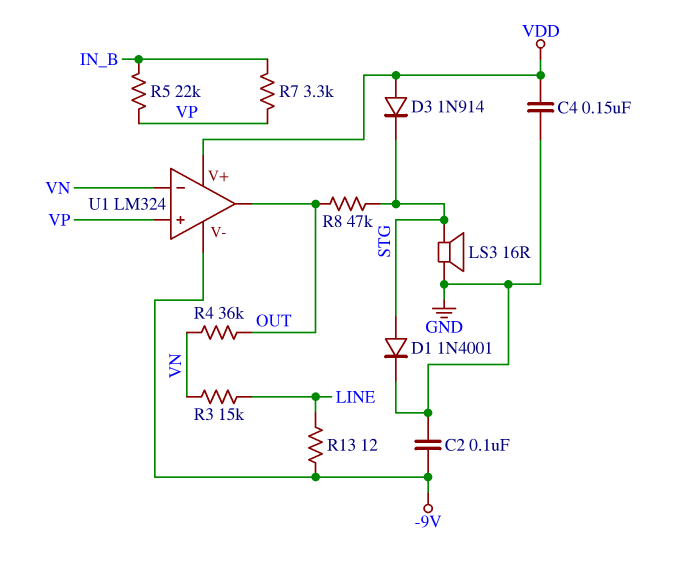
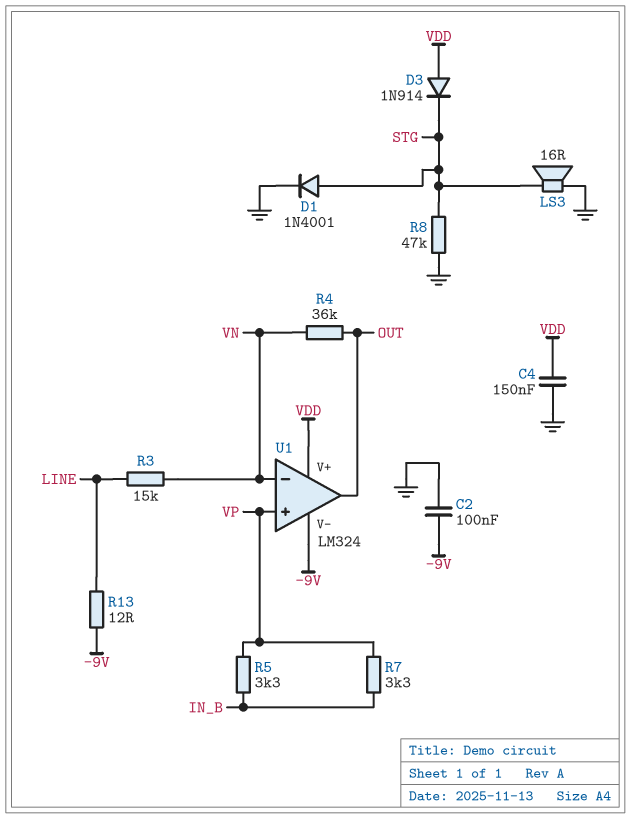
R5: 22k (IN_B, VP) -> 3.3k (IN_B, VP)
R8: 47k (OUT, STG) -> 47k (GND, STG)

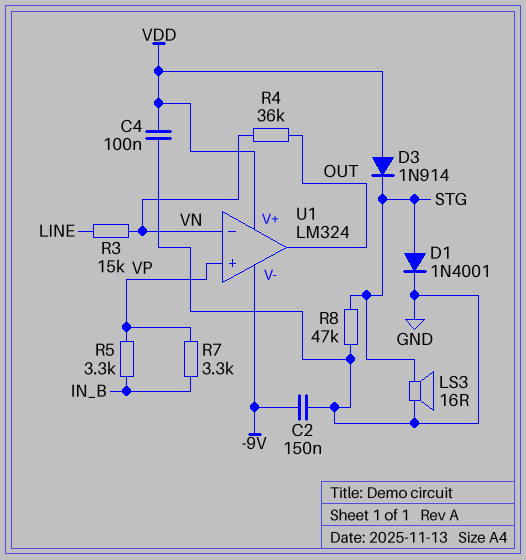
C2: 100nF (-9V, GND) -> 150nF (-9V, GND)
C4: 150nF (GND, VDD) -> 100nF (GND, VDD)
R13: 12 (-9V, LINE) -> none

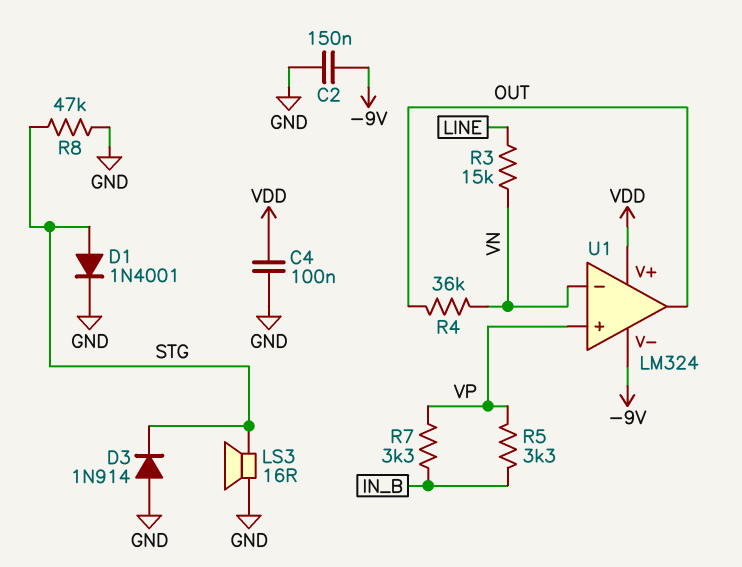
D3: diode 1N914 (A VDD, K STG) -> diode 1N914 (A GND, K STG)

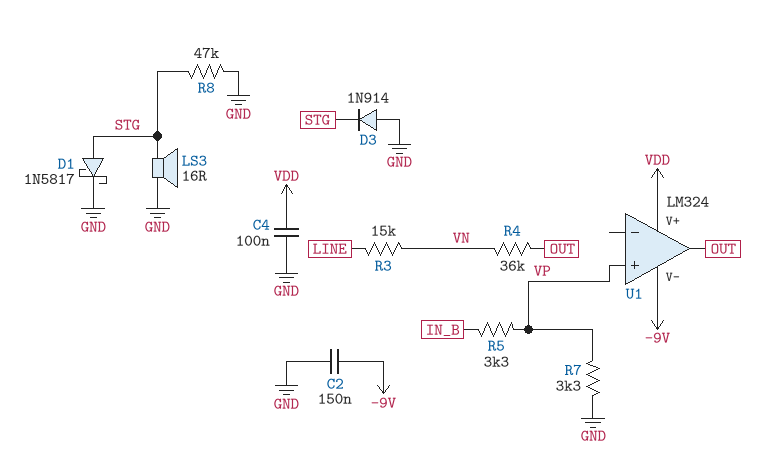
D1: diode 1N4001 (A STG, K GND) -> schottky 1N5817 (A STG, K GND)
R7: 3.3k (IN_B, VP) -> 3.3k (GND, VP)
U1 pin in-: VN -> none

